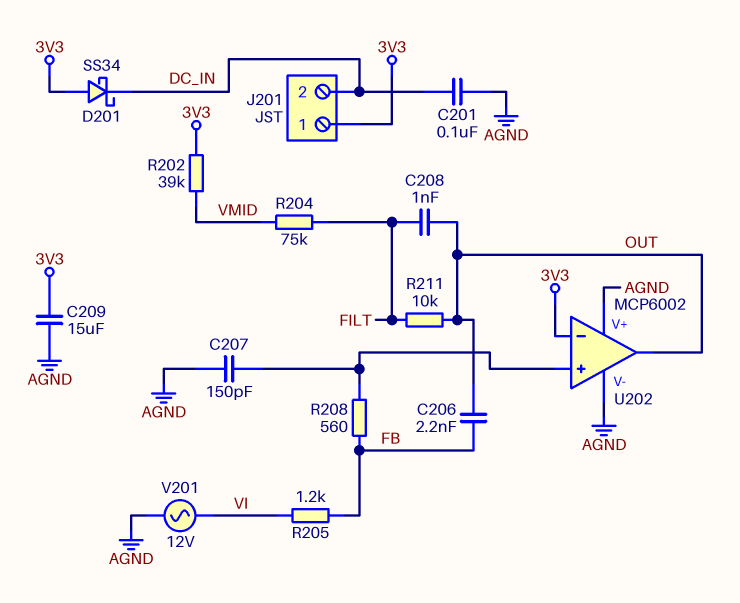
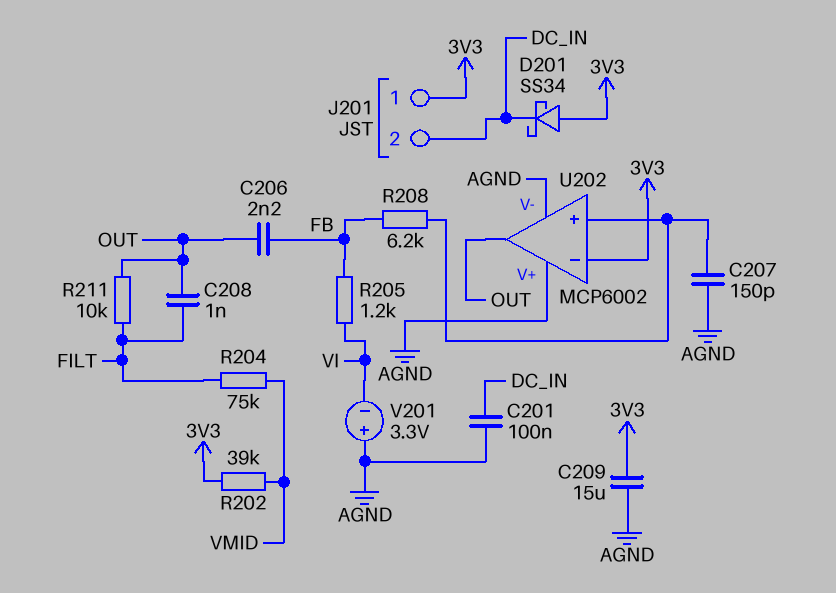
R208: 560 (FB, U202/in+) -> 6.2k (FB, U202/in+)
V201: AC 12V (AGND, VI) -> 3.3V (plus AGND, minus VI)

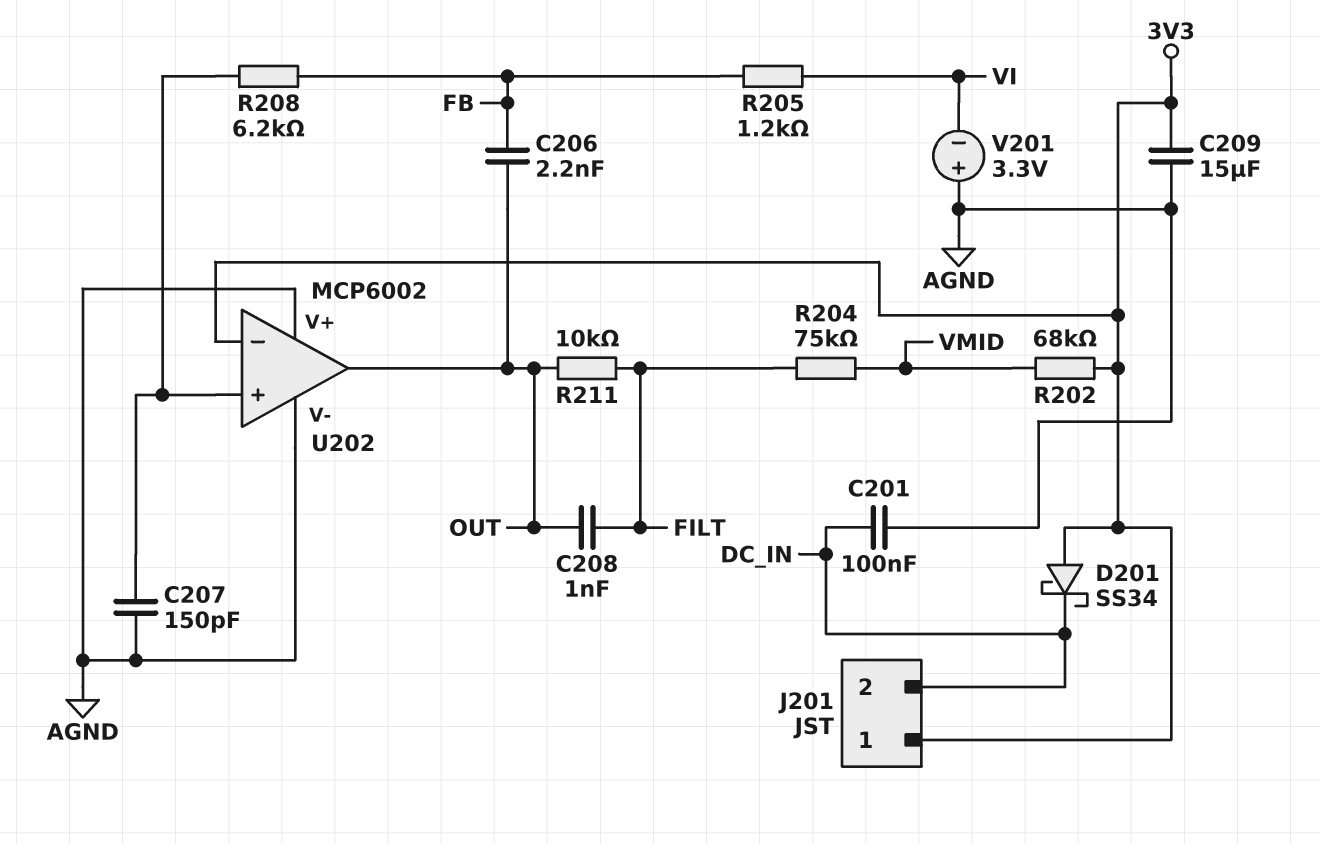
R202: 39k (3V3, VMID) -> 68k (3V3, VMID)

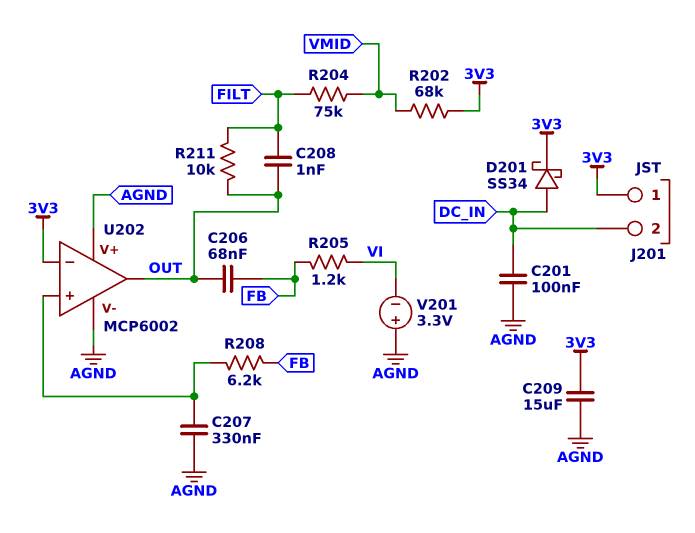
C206: 2.2nF (FB, OUT) -> 68nF (FB, OUT)
C207: 150pF (AGND, U202/in+) -> 330nF (AGND, U202/in+)
D201: schottky SS34 (A 3V3, K DC_IN) -> schottky SS34 (A DC_IN, K 3V3)

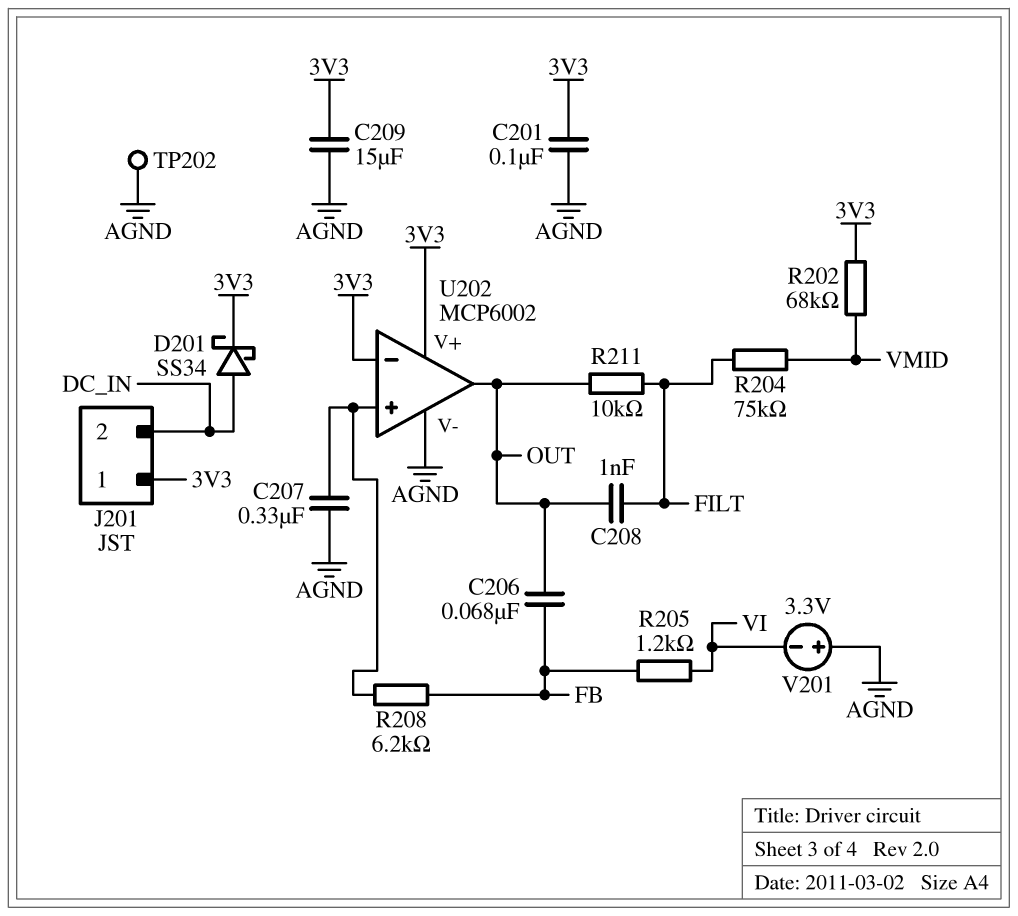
C201: 100nF (AGND, DC_IN) -> 100nF (3V3, AGND)
TP202: none -> test point (AGND)
U202 pin V+: AGND -> 3V3

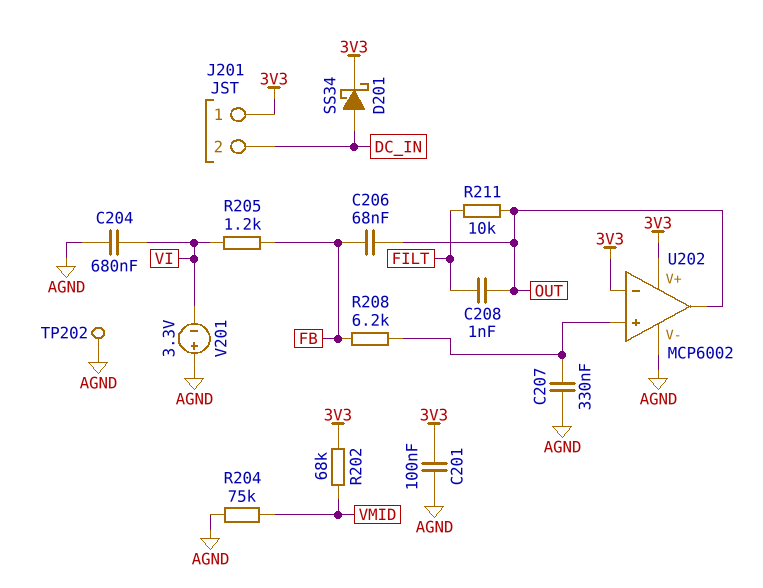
C204: none -> 680nF (AGND, VI)
C209: 15uF (3V3, AGND) -> none
R204: 75k (FILT, VMID) -> 75k (AGND, VMID)

